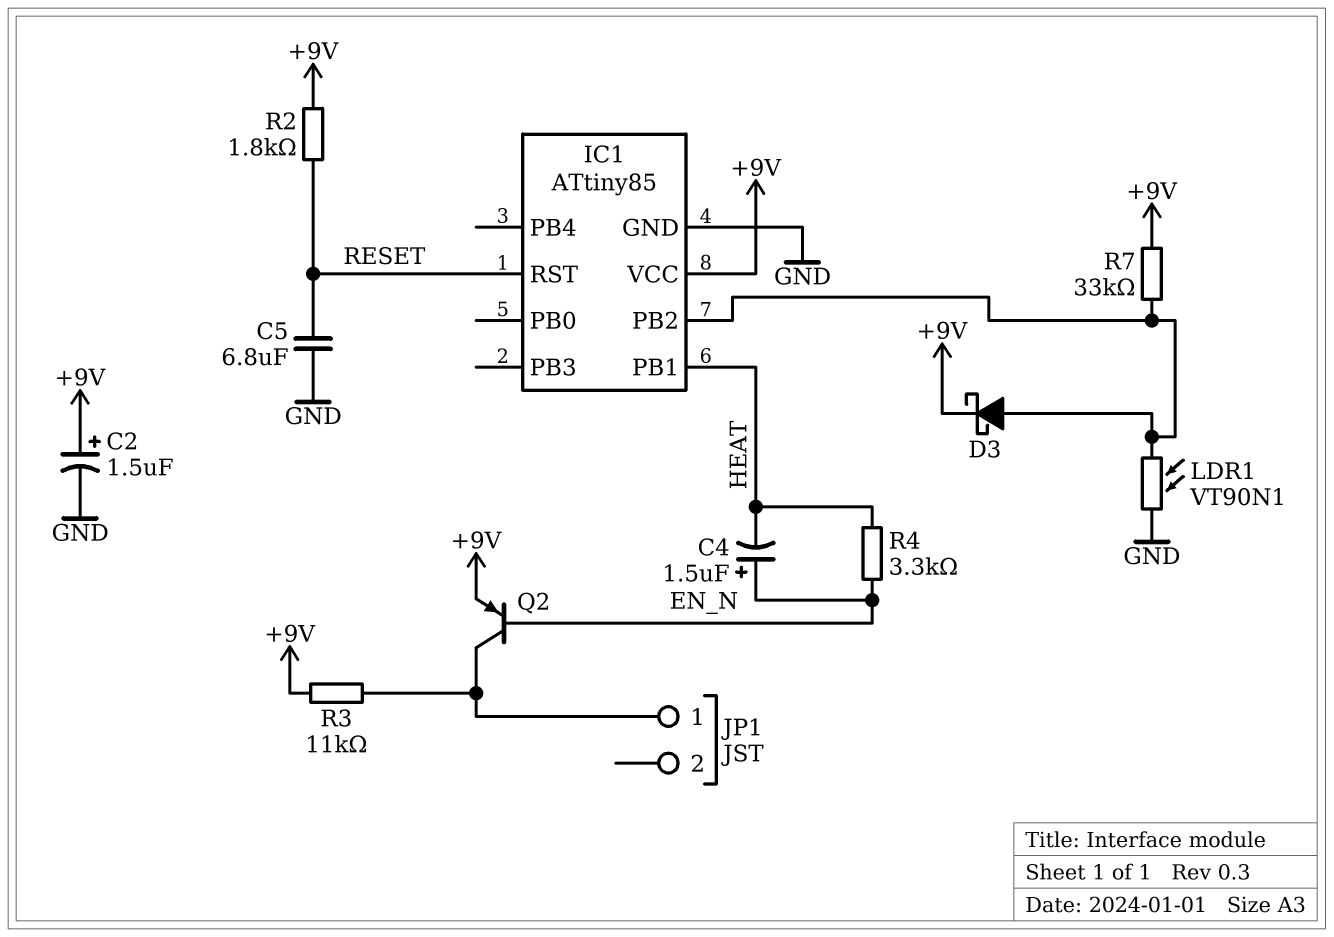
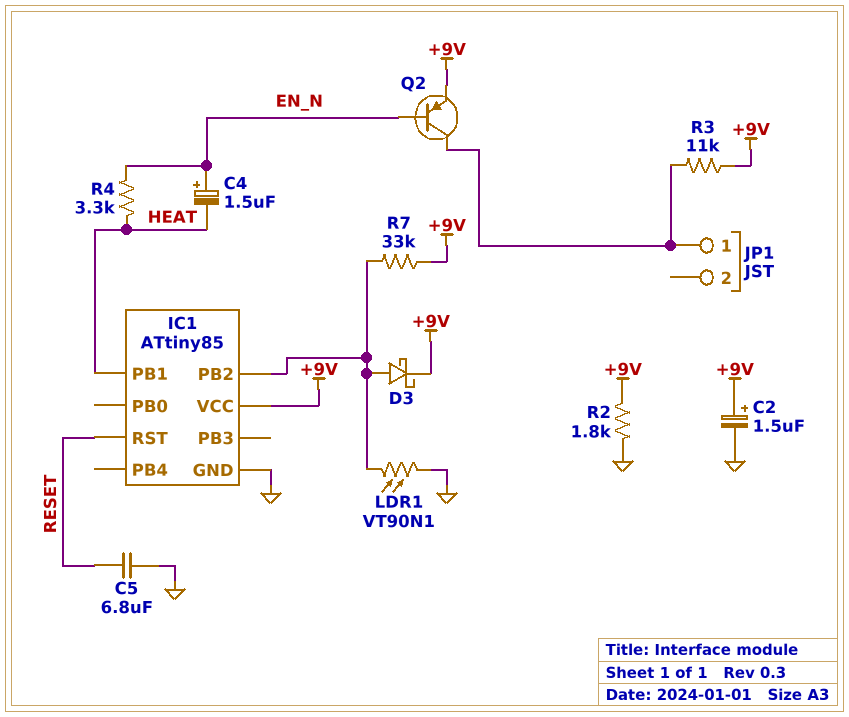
R2: 1.8k (+9V, RESET) -> 1.8k (+9V, GND)

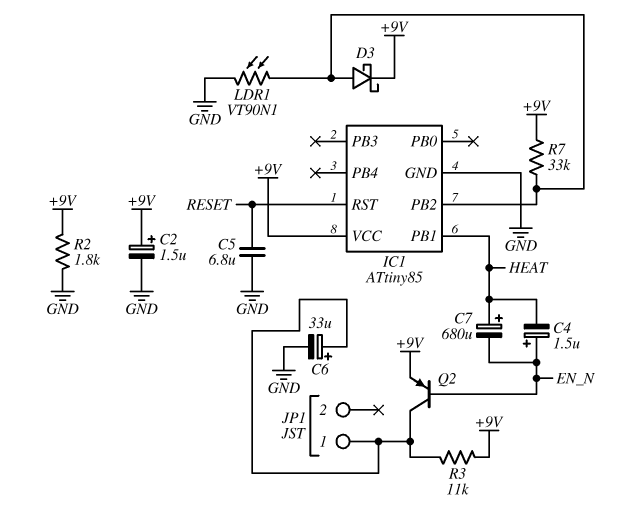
C6: none -> 33uF (plus JP1/1, minus GND)
C7: none -> 680uF (plus HEAT, minus EN_N)
R4: 3.3k (EN_N, HEAT) -> none

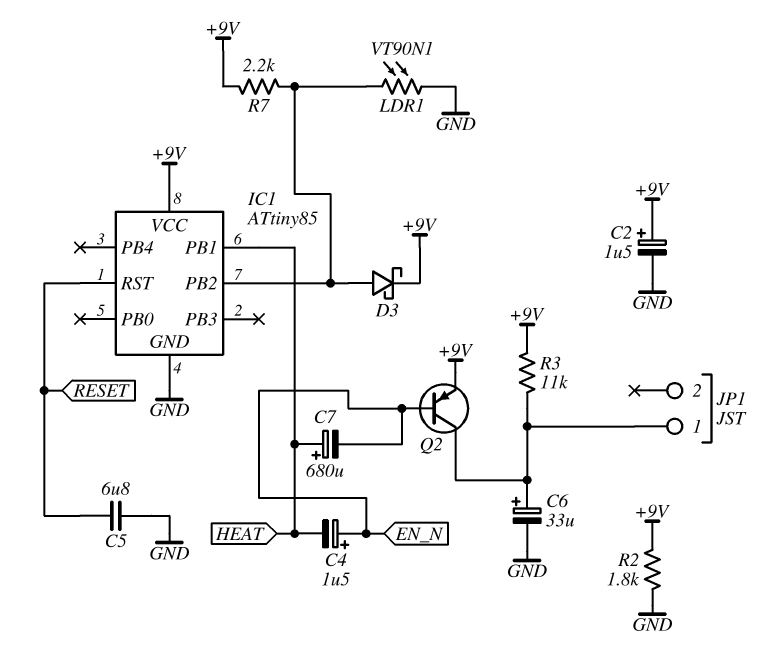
R7: 33k (+9V, IC1/PB2) -> 2.2k (+9V, IC1/PB2)

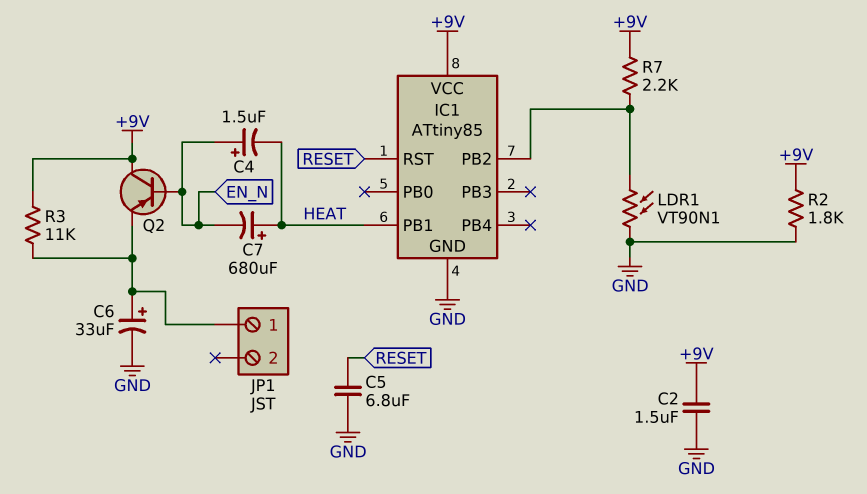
C2: 1.5uF (plus +9V, minus GND) -> 1.5uF (+9V, GND)
D3: schottky (A IC1/PB2, K +9V) -> none
Q2: PNP (B EN_N, C JP1/1, E +9V) -> PNP (B EN_N, C +9V, E JP1/1)

